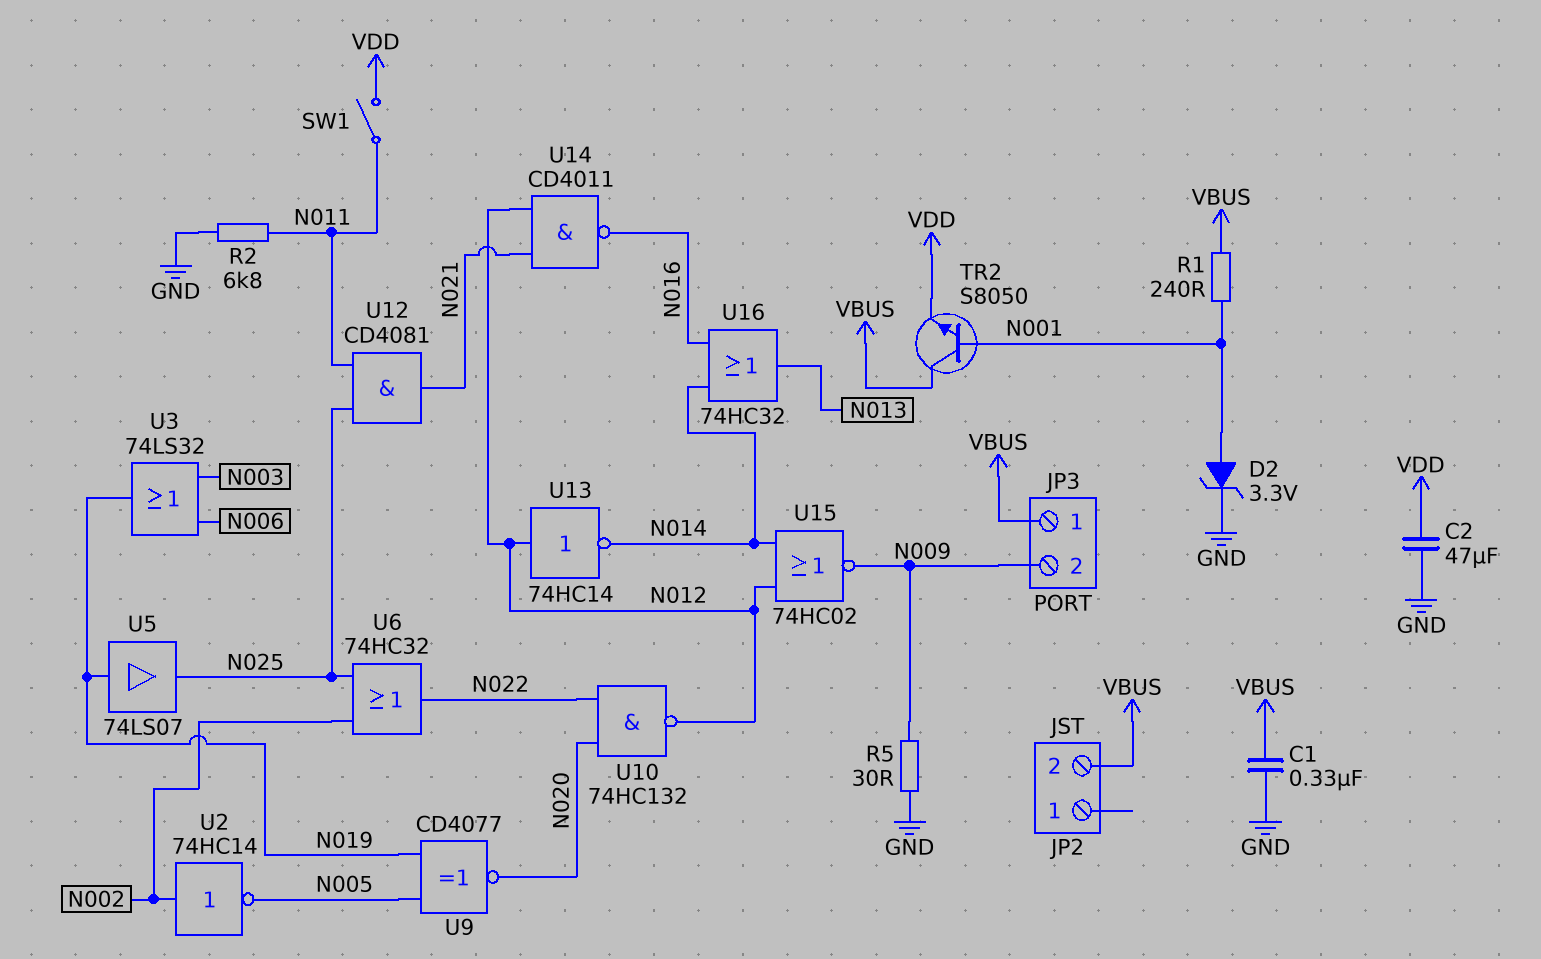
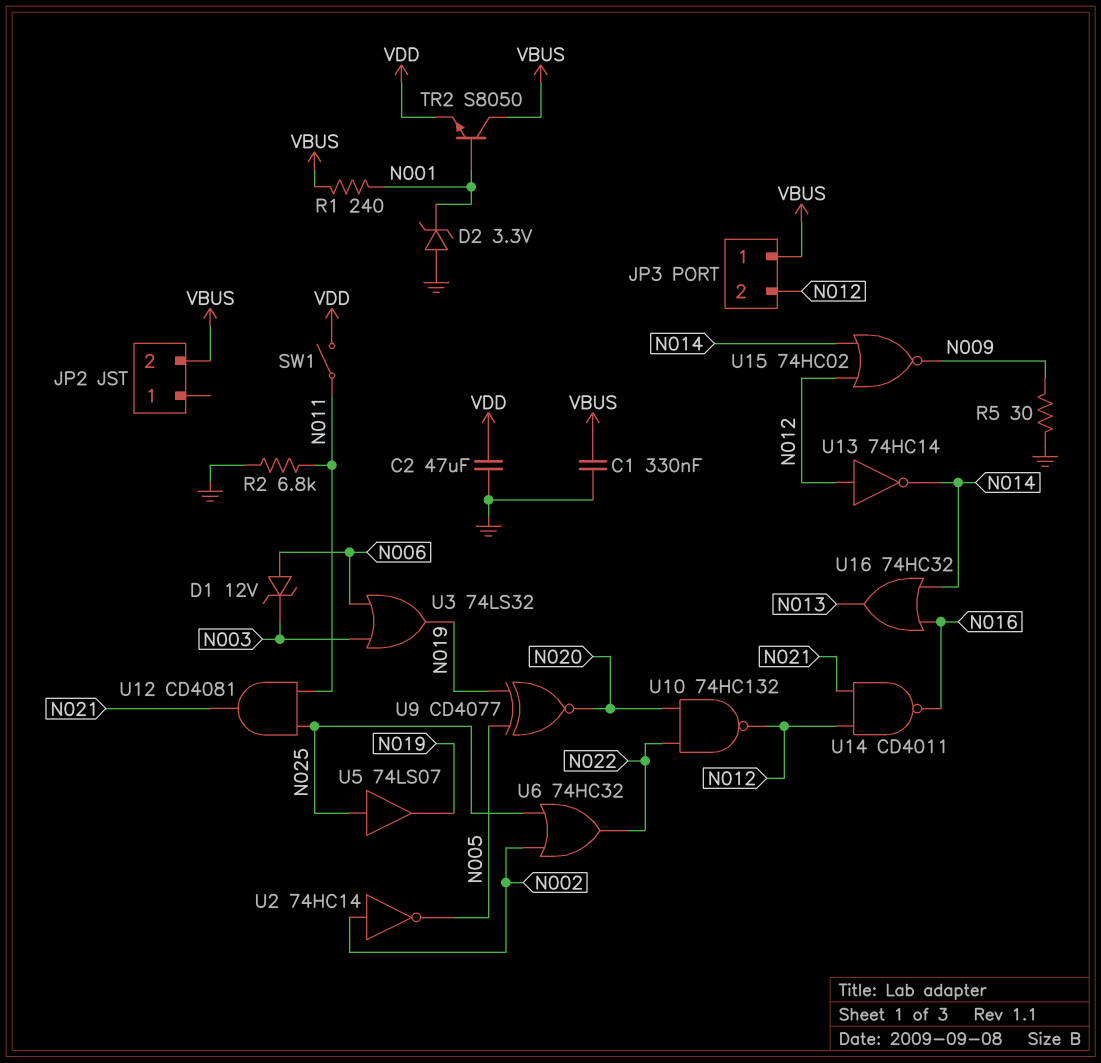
D1: none -> zener 12V (A N006, K N003)
D2: zener 3.3V (A N001, K GND) -> zener 3.3V (A GND, K N001)
JP3 pin 2: N009 -> N012
U5: buffer 74LS07 (in N019, out N025) -> buffer 74LS07 (in N025, out N019)

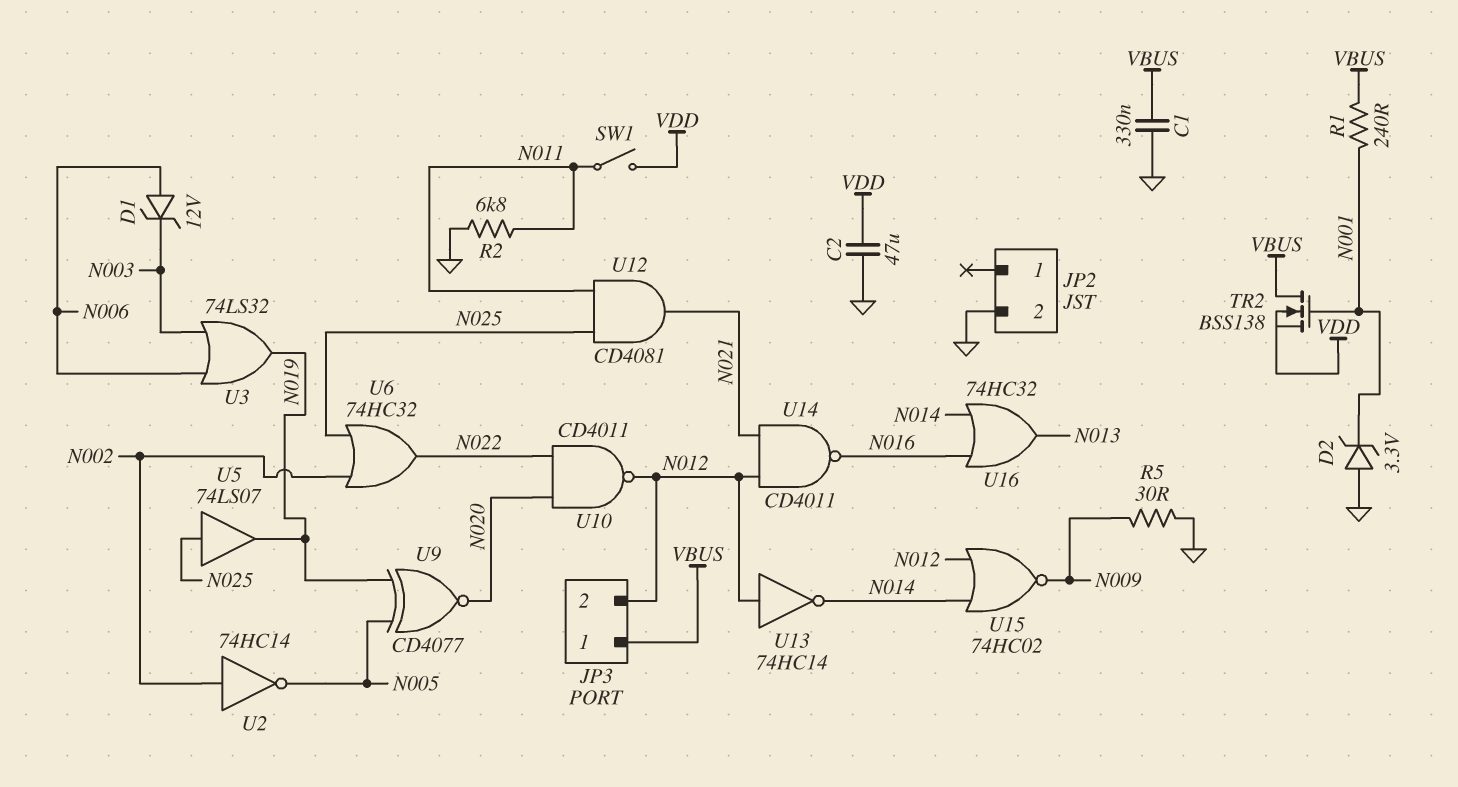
JP2 pin 2: VBUS -> GND
TR2: NPN S8050 (B N001, C VBUS, E VDD) -> NMOS BSS138 (G N001, D VBUS, S VDD)
U10: NAND 74HC132 (in N020, in N022, out N012) -> NAND CD4011 (in N020, in N022, out N012)

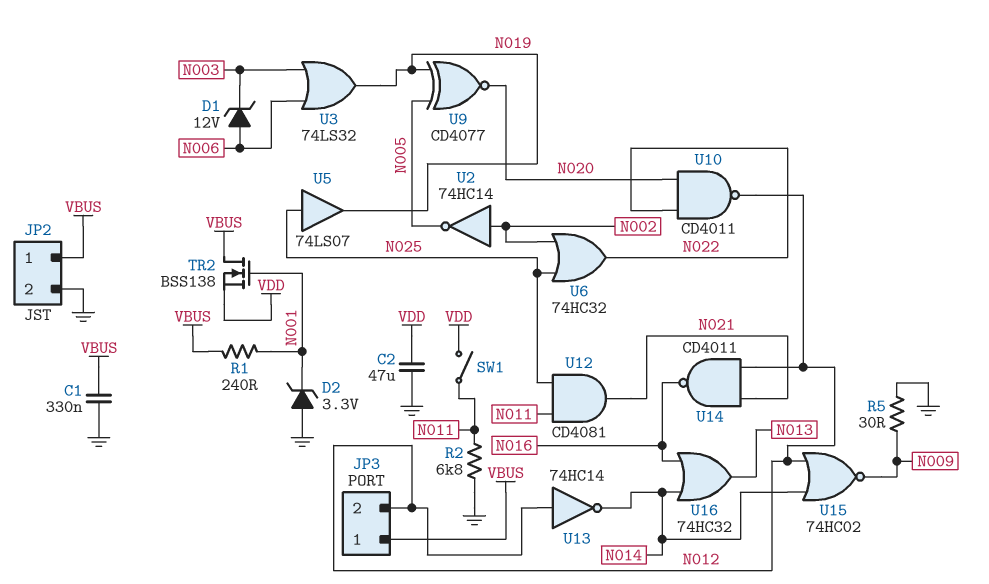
JP2 pin 1: none -> VBUS

